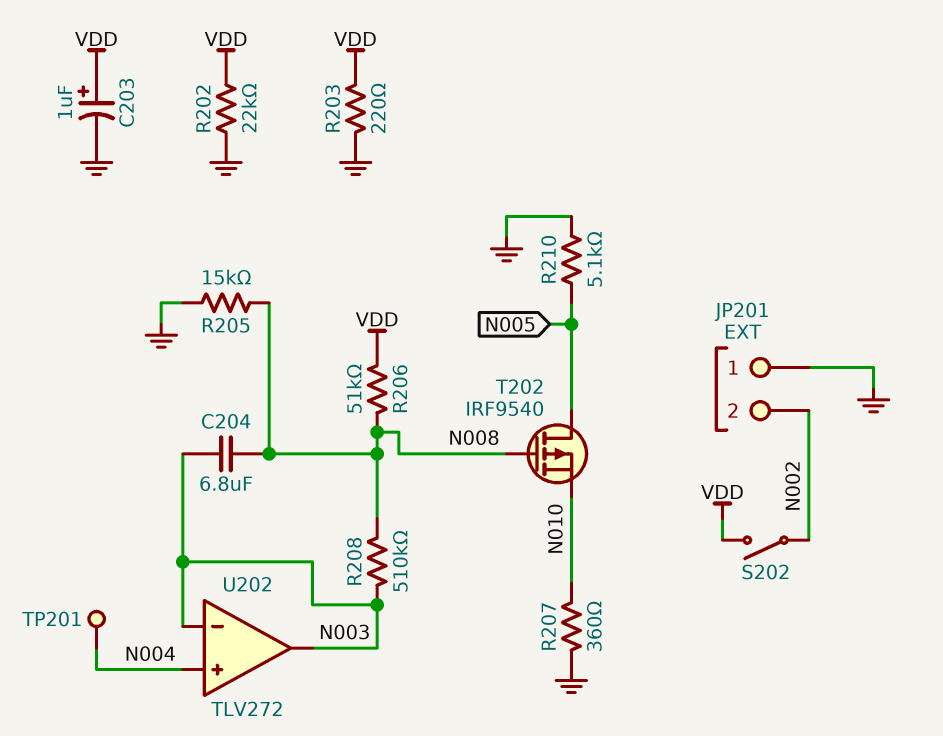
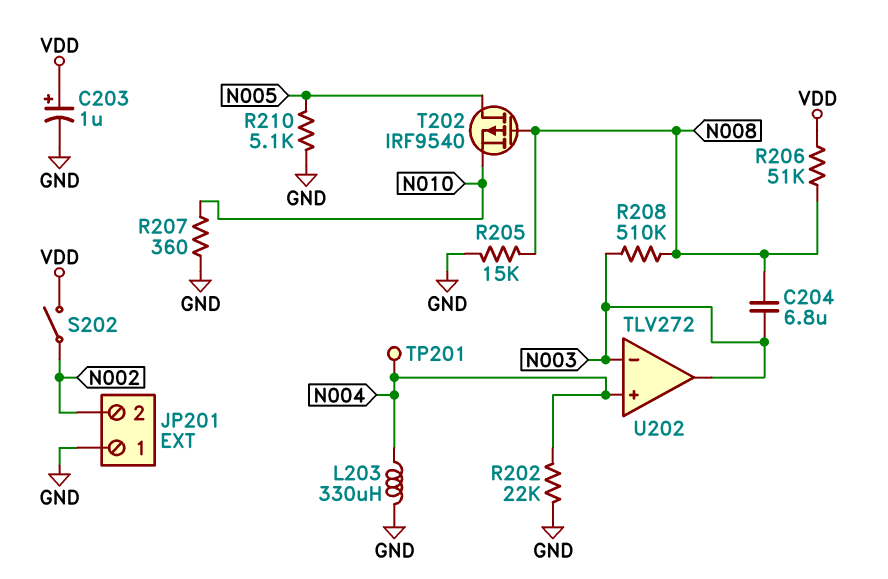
L203: none -> 330uH (GND, N004)
R202: 22k (GND, VDD) -> 22k (GND, N004)
R203: 220 (GND, VDD) -> none

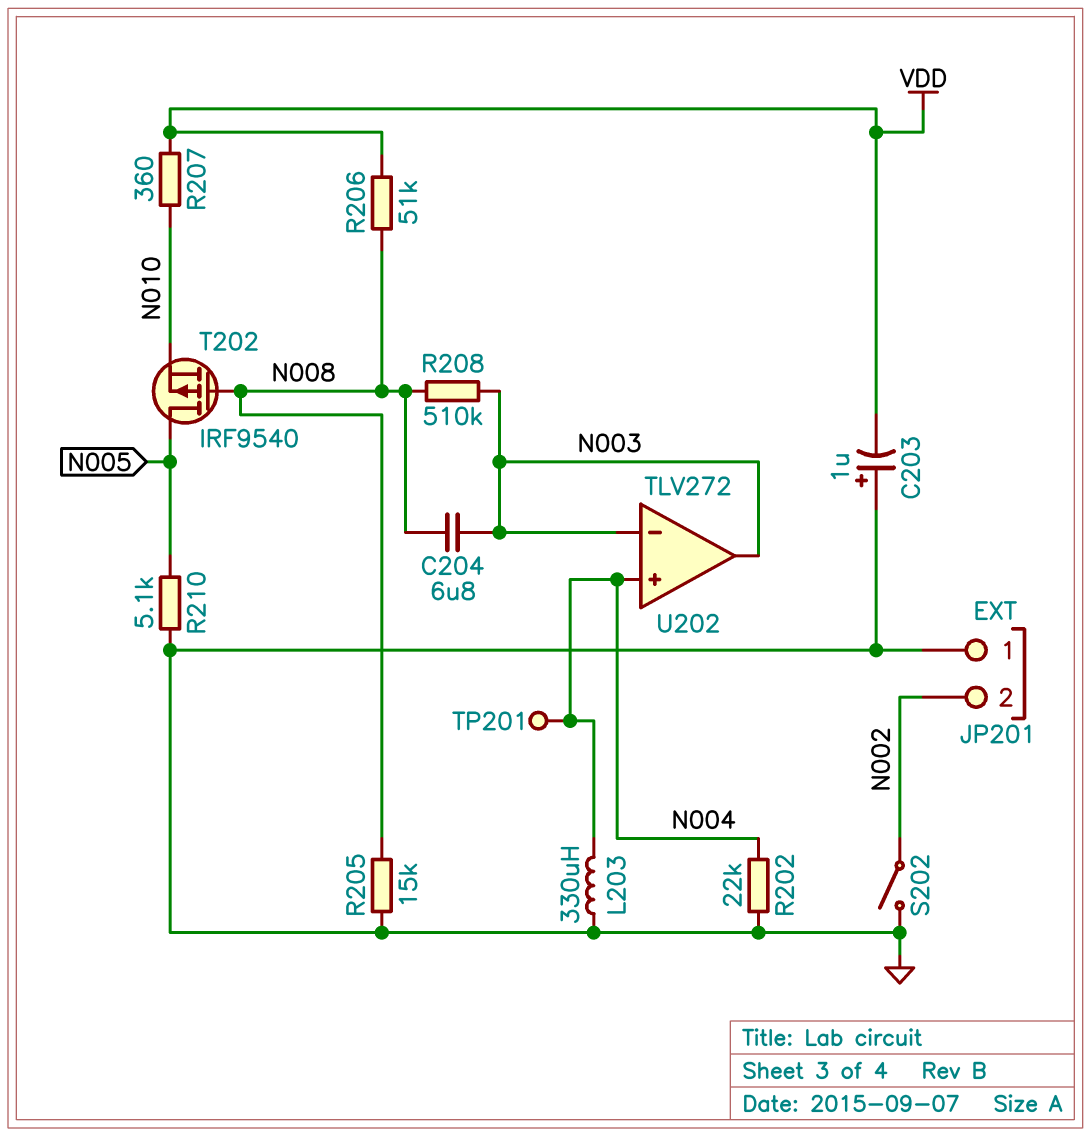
C203: 1uF (plus VDD, minus GND) -> 1uF (plus GND, minus VDD)
R207: 360 (GND, N010) -> 360 (N010, VDD)
S202: switch (N002, VDD) -> switch (GND, N002)

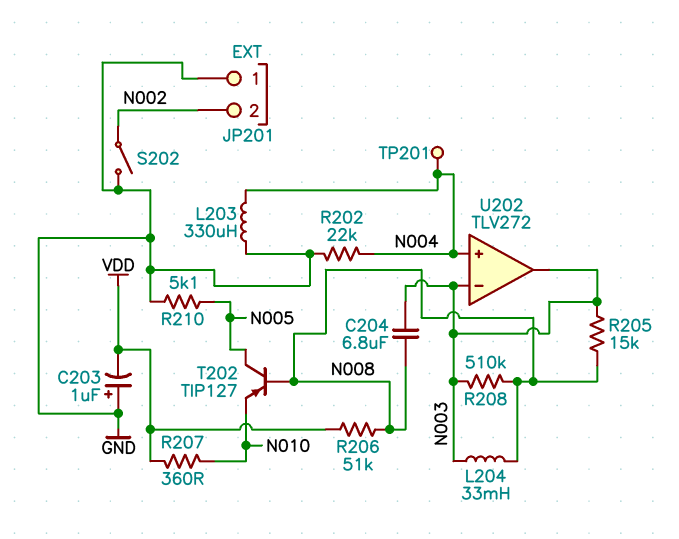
L204: none -> 33mH (N003, N008)
R205: 15k (GND, N008) -> 15k (N003, N008)
T202: PMOS IRF9540 (G N008, D N005, S N010) -> PNP TIP127 (B N008, C N005, E N010)

